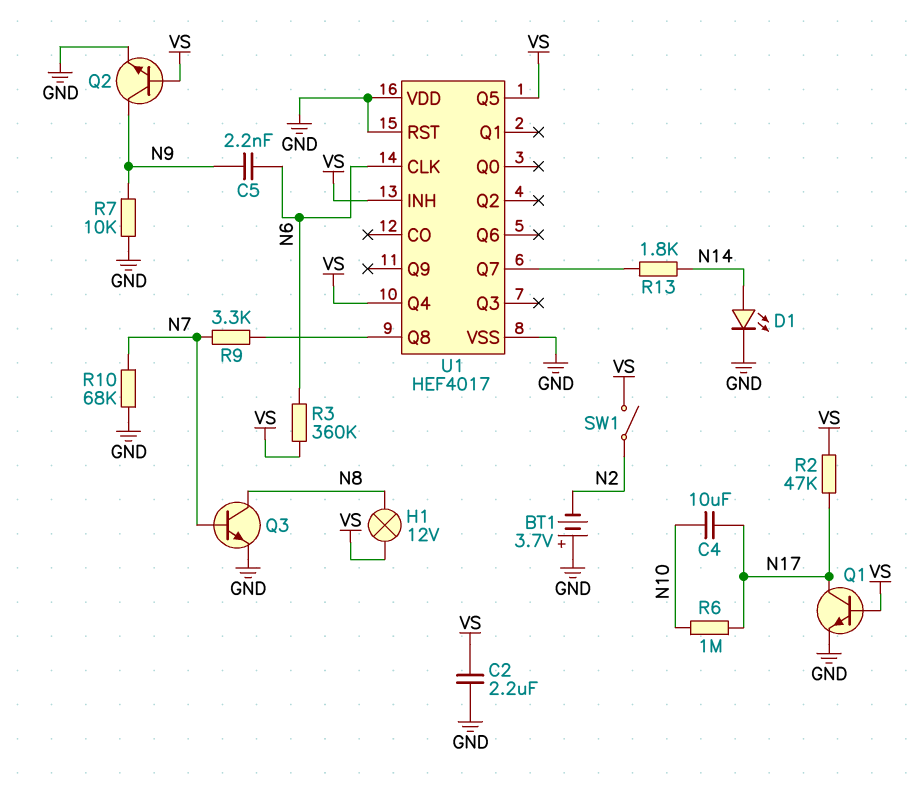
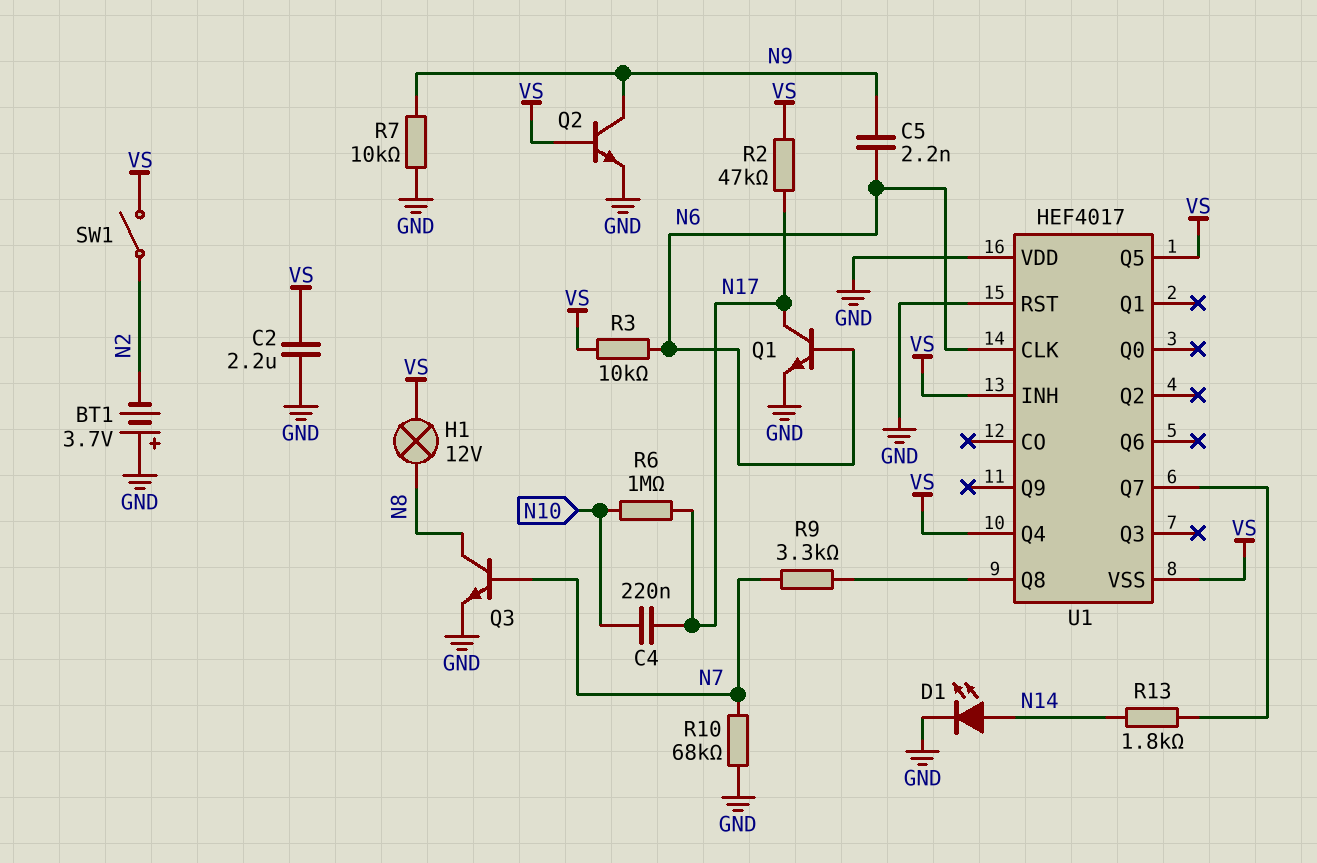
C4: 10uF (N10, N17) -> 220nF (N10, N17)
Q1: NPN (B VS, C N17, E GND) -> NPN (B N6, C N17, E GND)
R3: 360k (N6, VS) -> 10k (N6, VS)
U1 pin VSS: GND -> VS

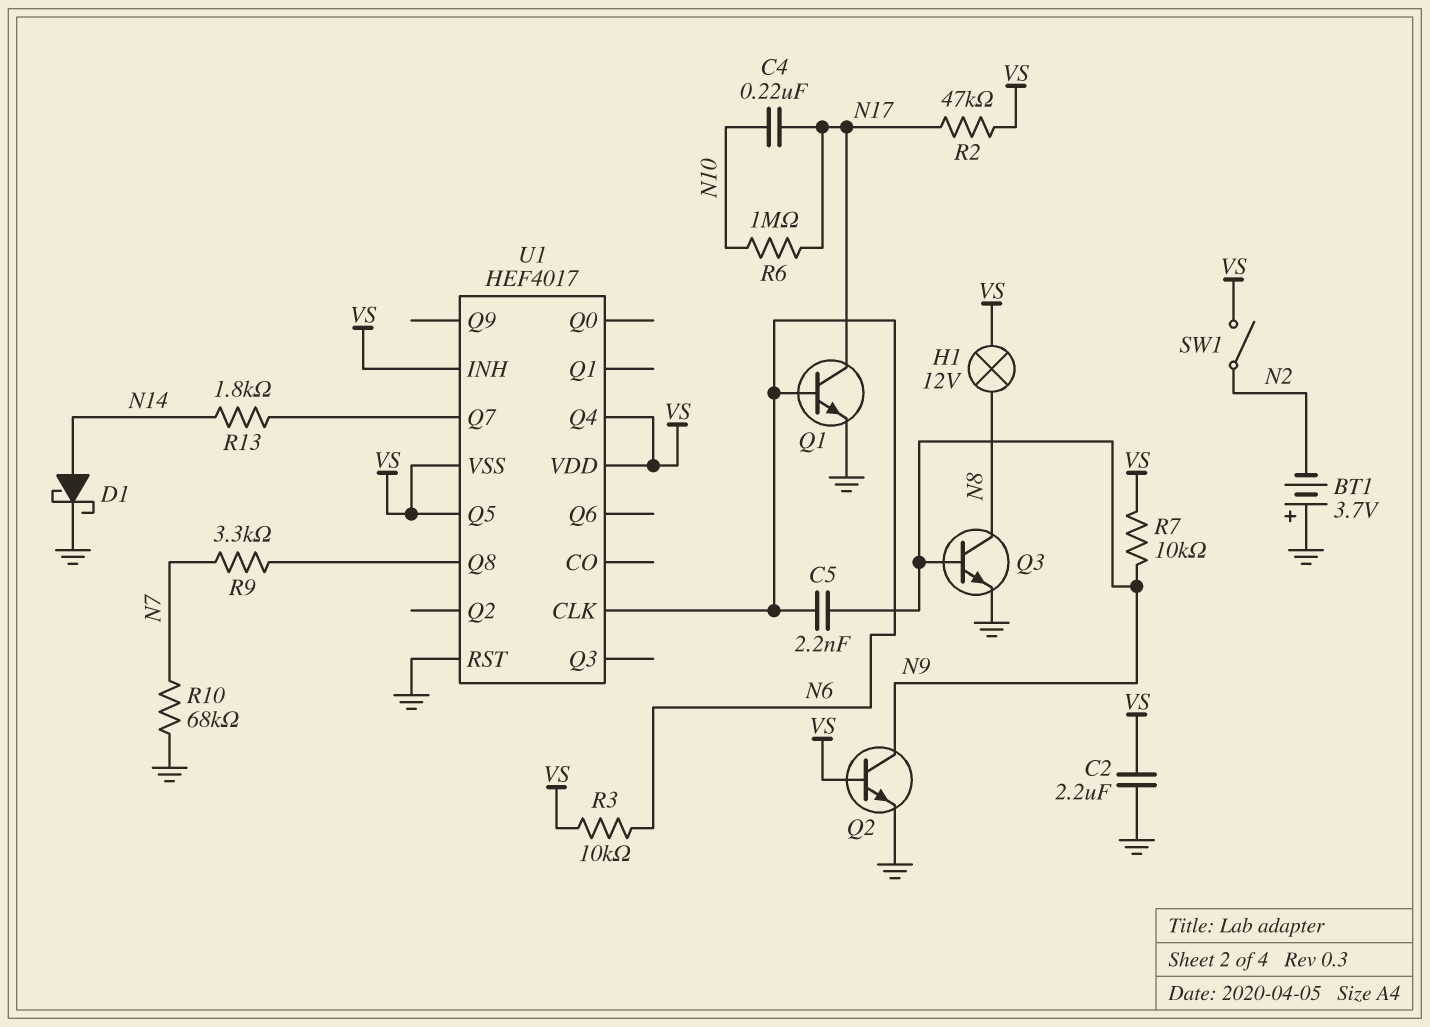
D1: LED (A N14, K GND) -> schottky (A N14, K GND)
Q3: NPN (B N7, C N8, E GND) -> NPN (B N9, C N8, E GND)
R7: 10k (GND, N9) -> 10k (N9, VS)
U1 pin VDD: GND -> VS

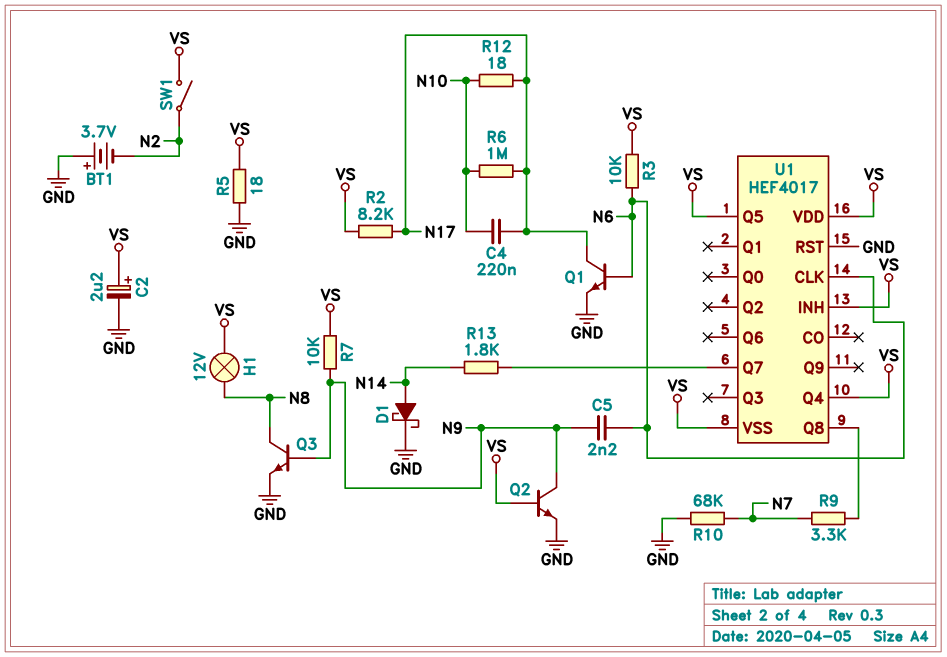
C2: 2.2uF (GND, VS) -> 2.2uF (plus VS, minus GND)
R2: 47k (N17, VS) -> 8.2k (N17, VS)
R5: none -> 18 (GND, VS)
R12: none -> 18 (N10, N17)

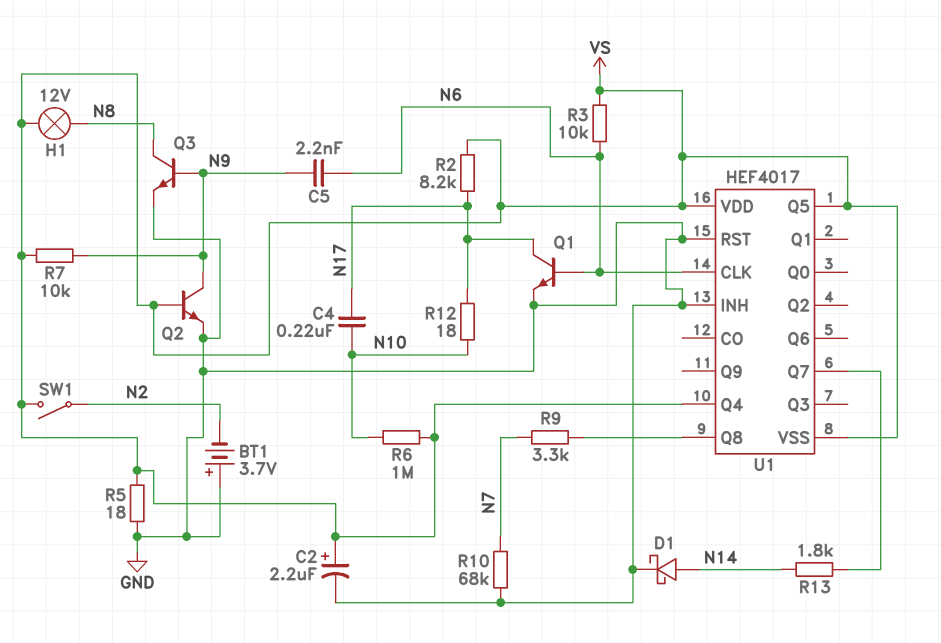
R6: 1M (N10, N17) -> 1M (N10, VS)
U1 pin INH: VS -> GND

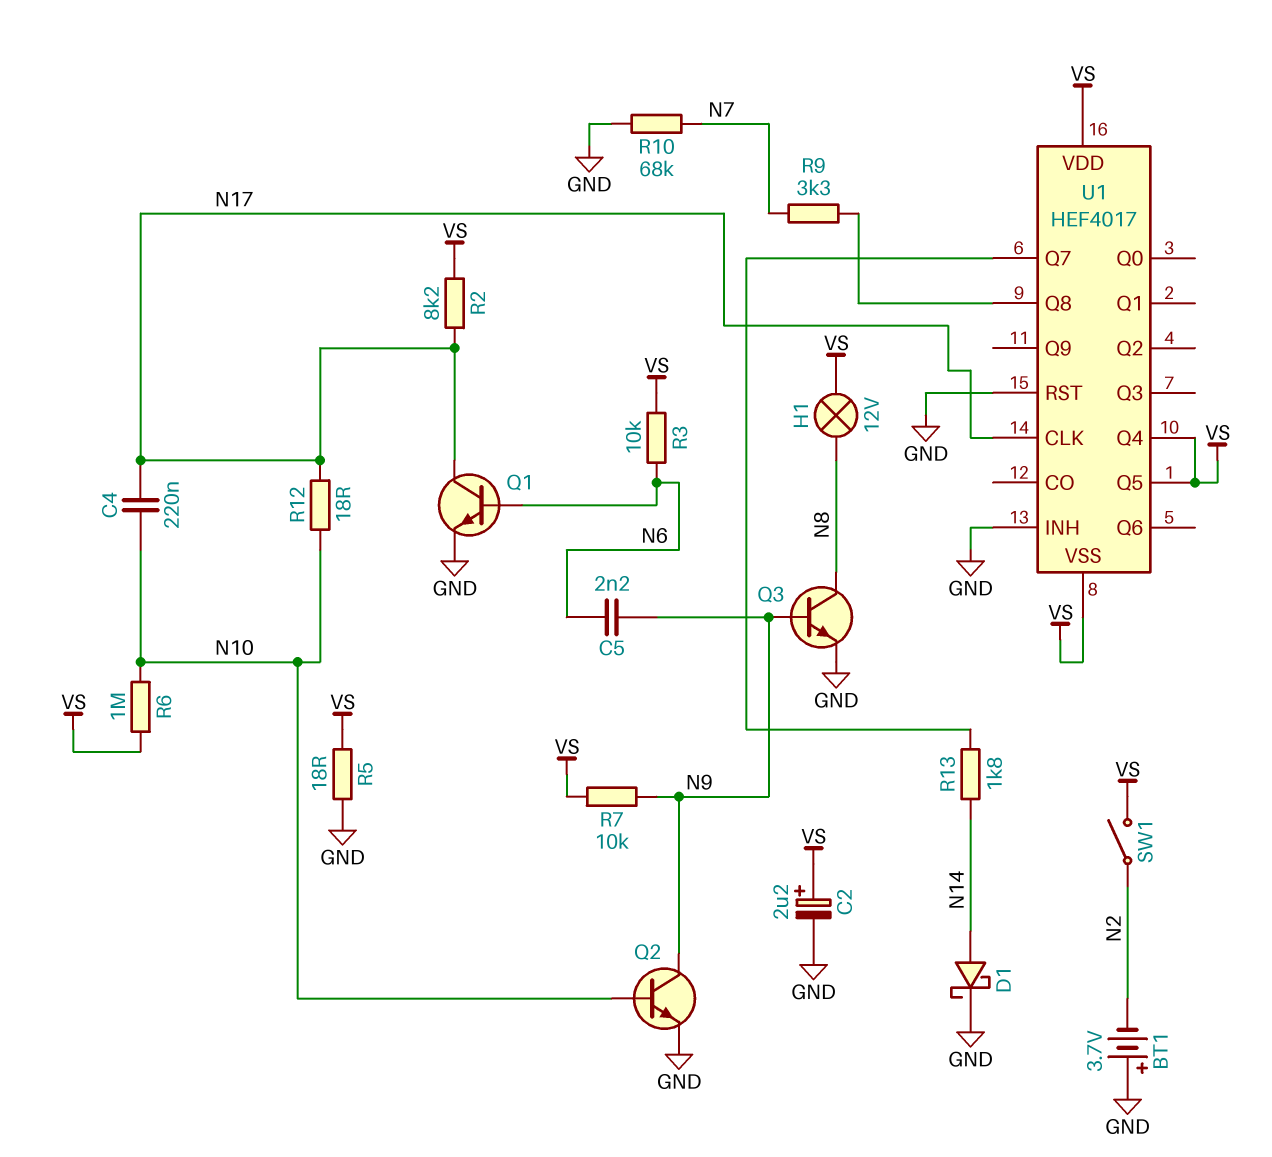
Q2: NPN (B VS, C N9, E GND) -> NPN (B N10, C N9, E GND)
U1 pin CLK: N6 -> N17

